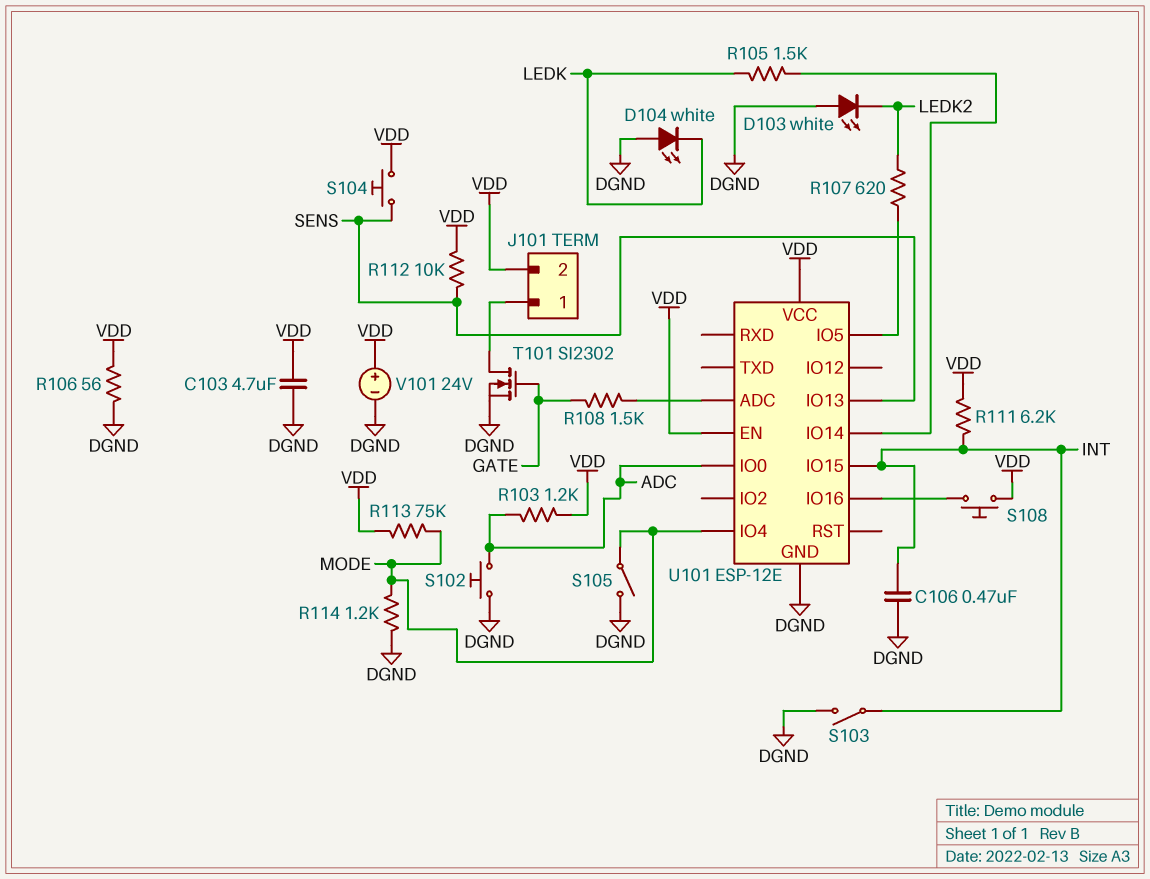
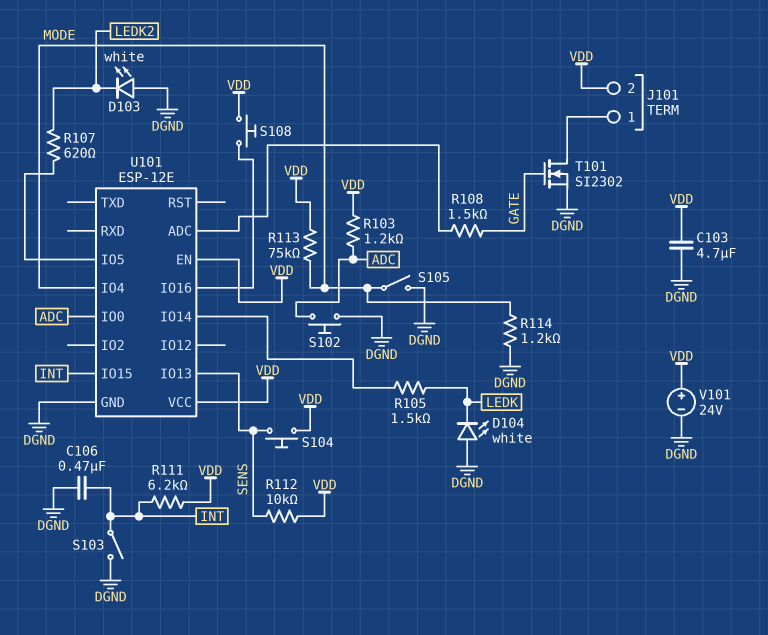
R106: 56 (DGND, VDD) -> none

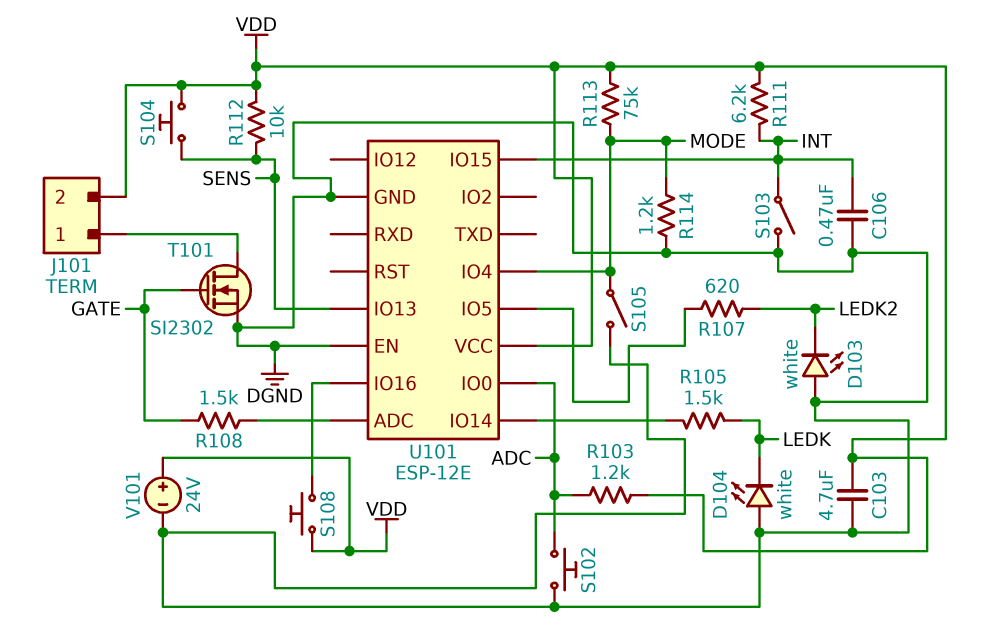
U101 pin EN: VDD -> DGND

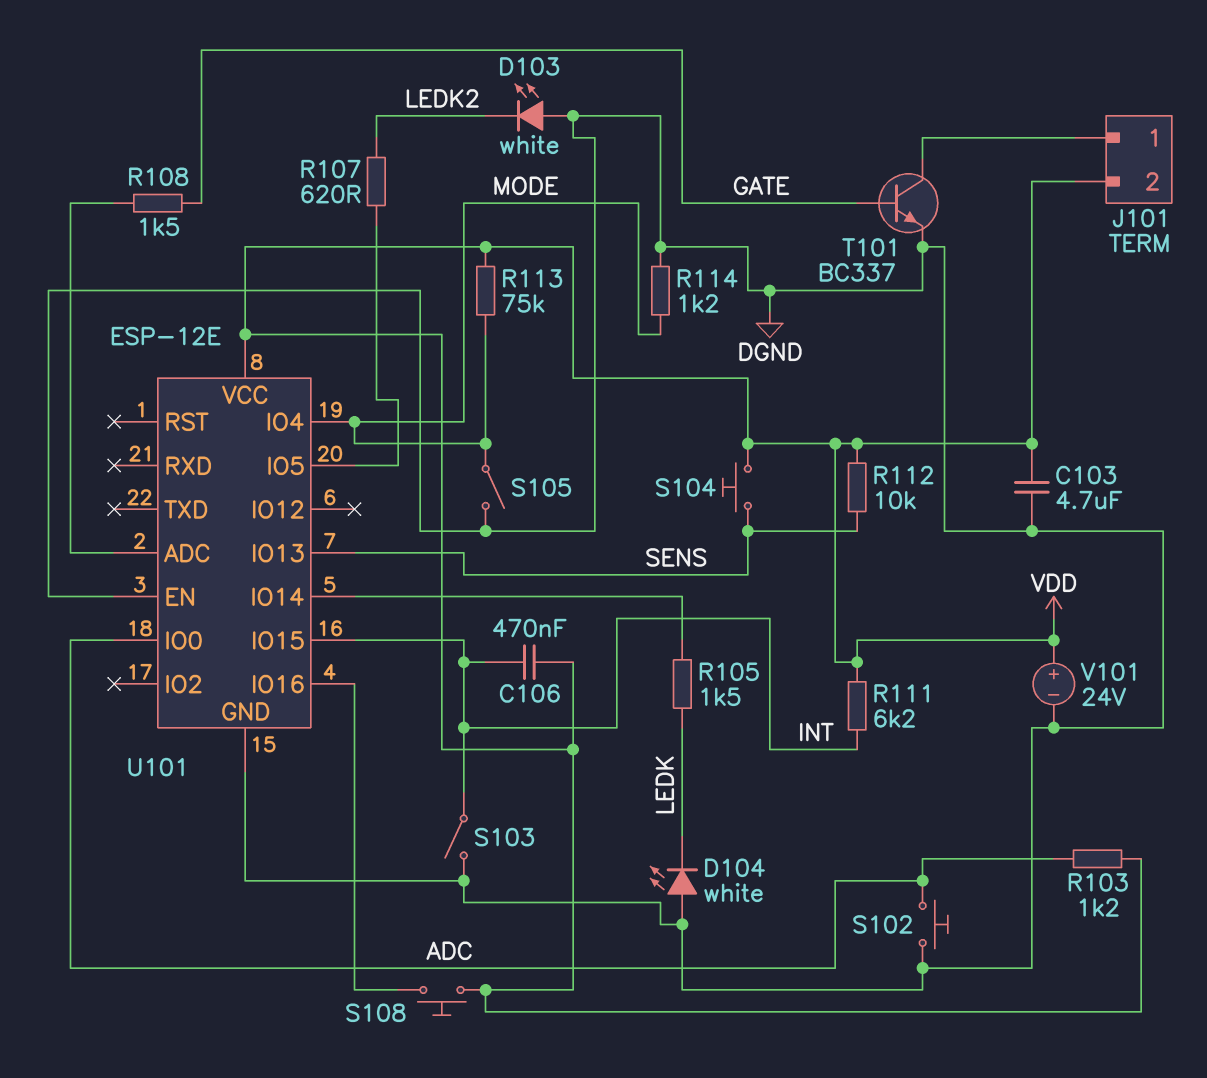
C106: 470nF (DGND, INT) -> 470nF (INT, VDD)
T101: NMOS SI2302 (G GATE, D J101/1, S DGND) -> NPN BC337 (B GATE, C J101/1, E DGND)

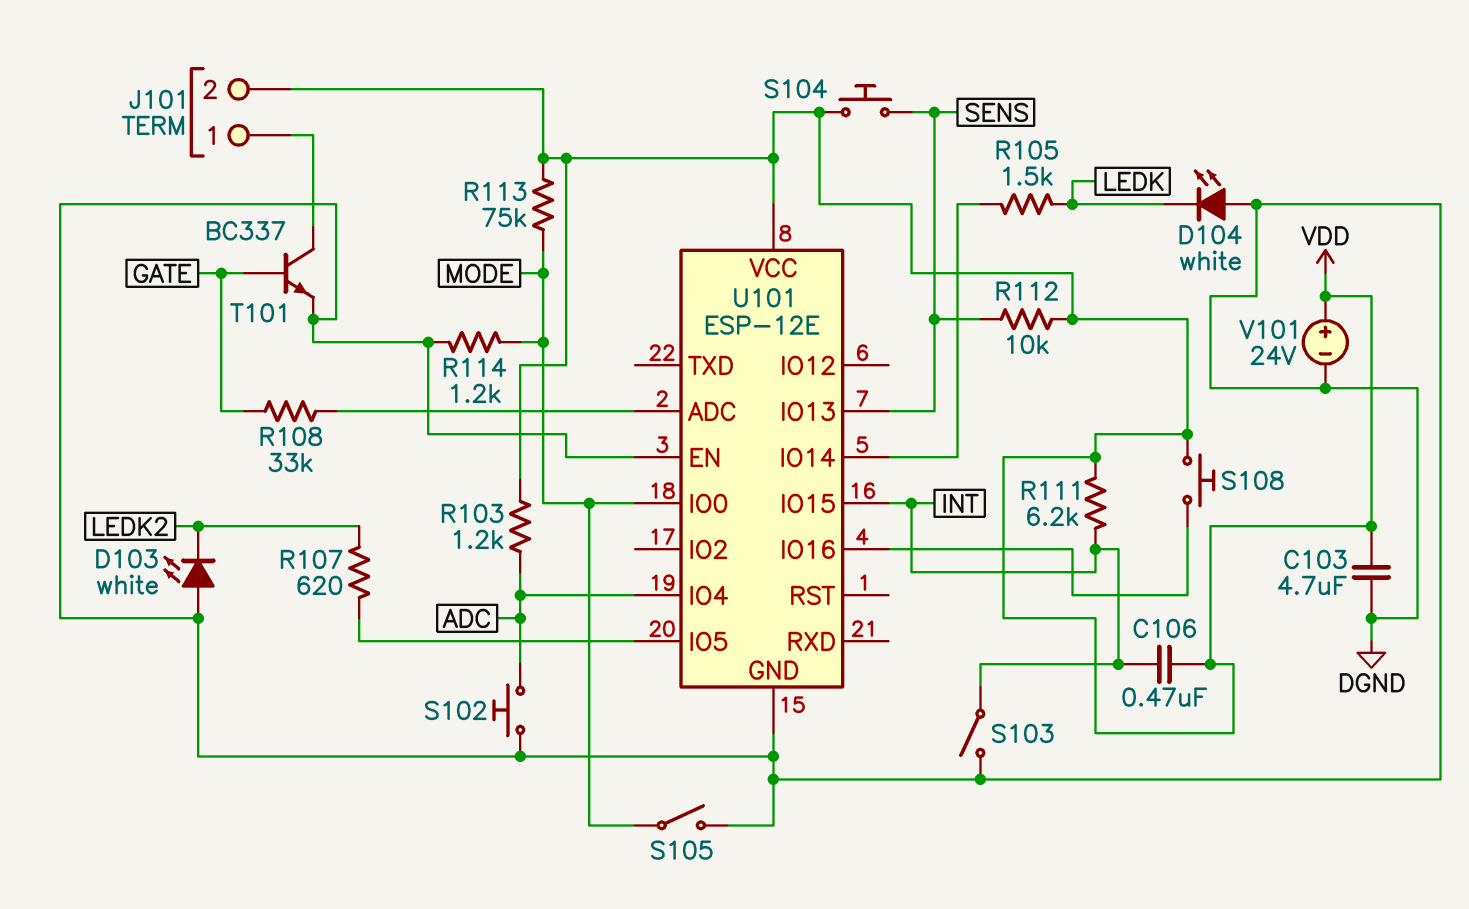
R108: 1.5k (GATE, U101/ADC) -> 33k (GATE, U101/ADC)
U101 pin IO0: ADC -> MODE
U101 pin IO4: MODE -> ADC

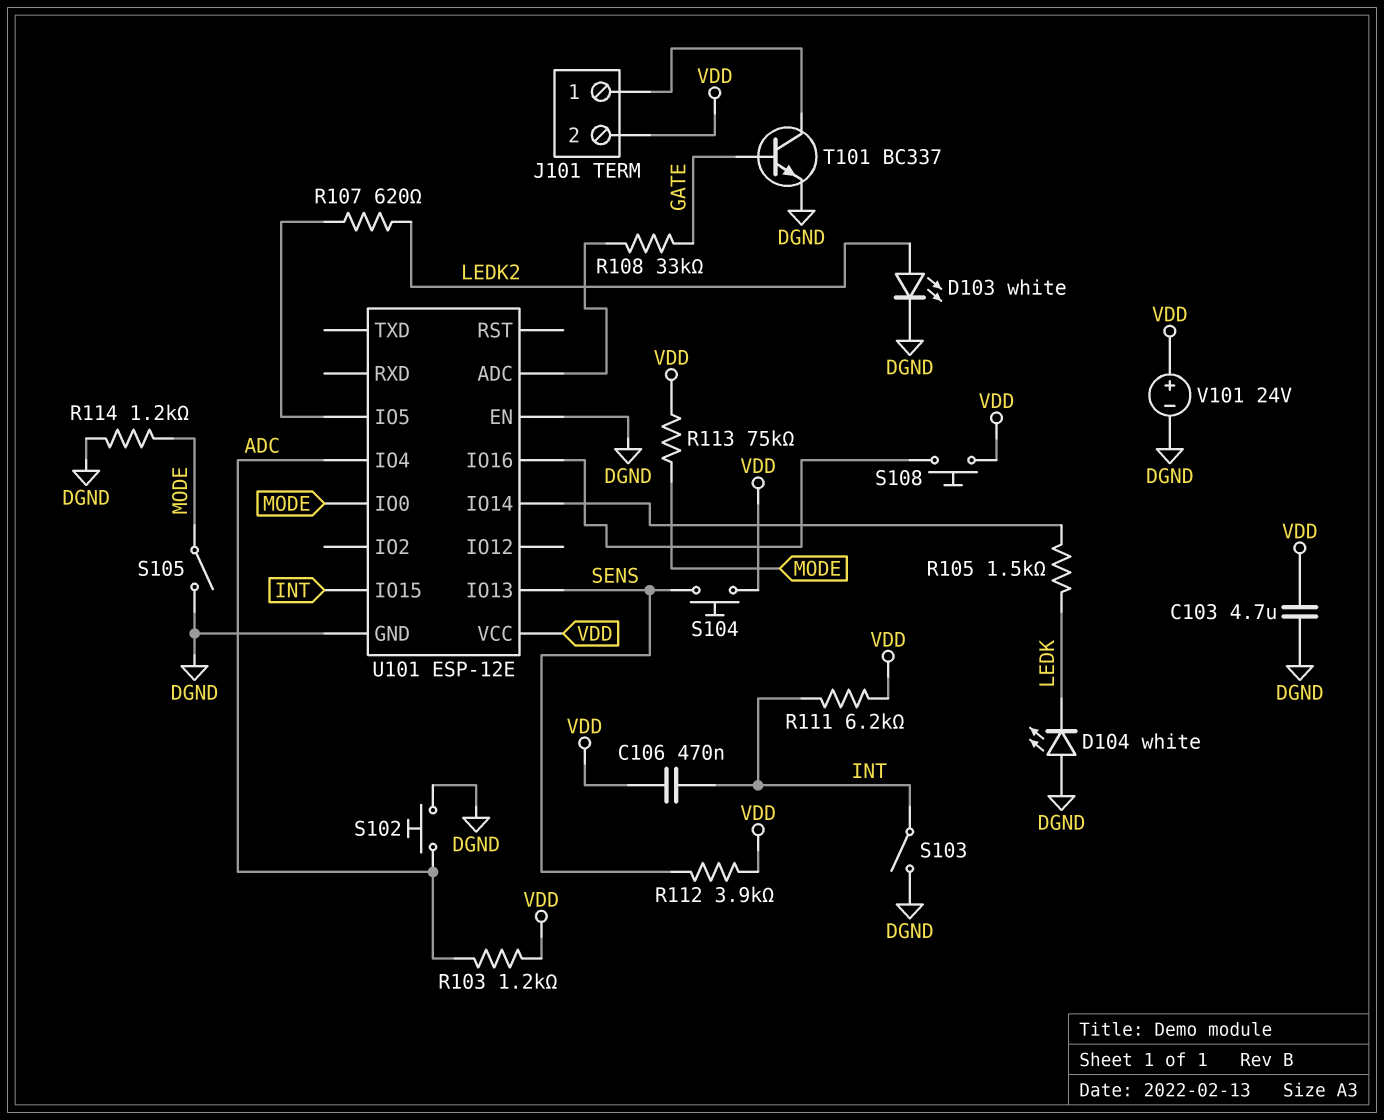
D103: LED white (A DGND, K LEDK2) -> LED white (A LEDK2, K DGND)
R112: 10k (SENS, VDD) -> 3.9k (SENS, VDD)

